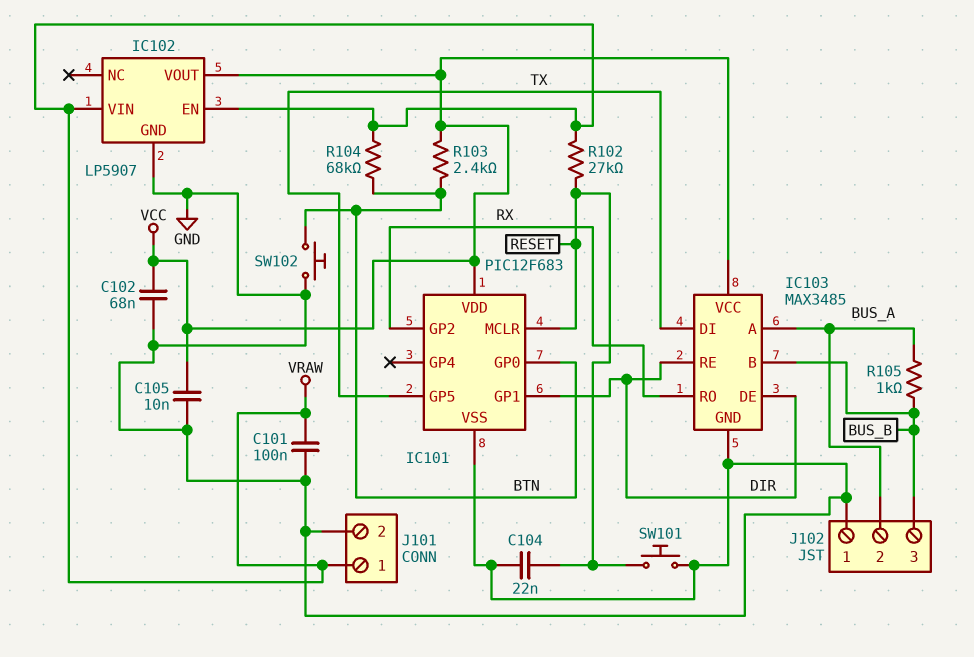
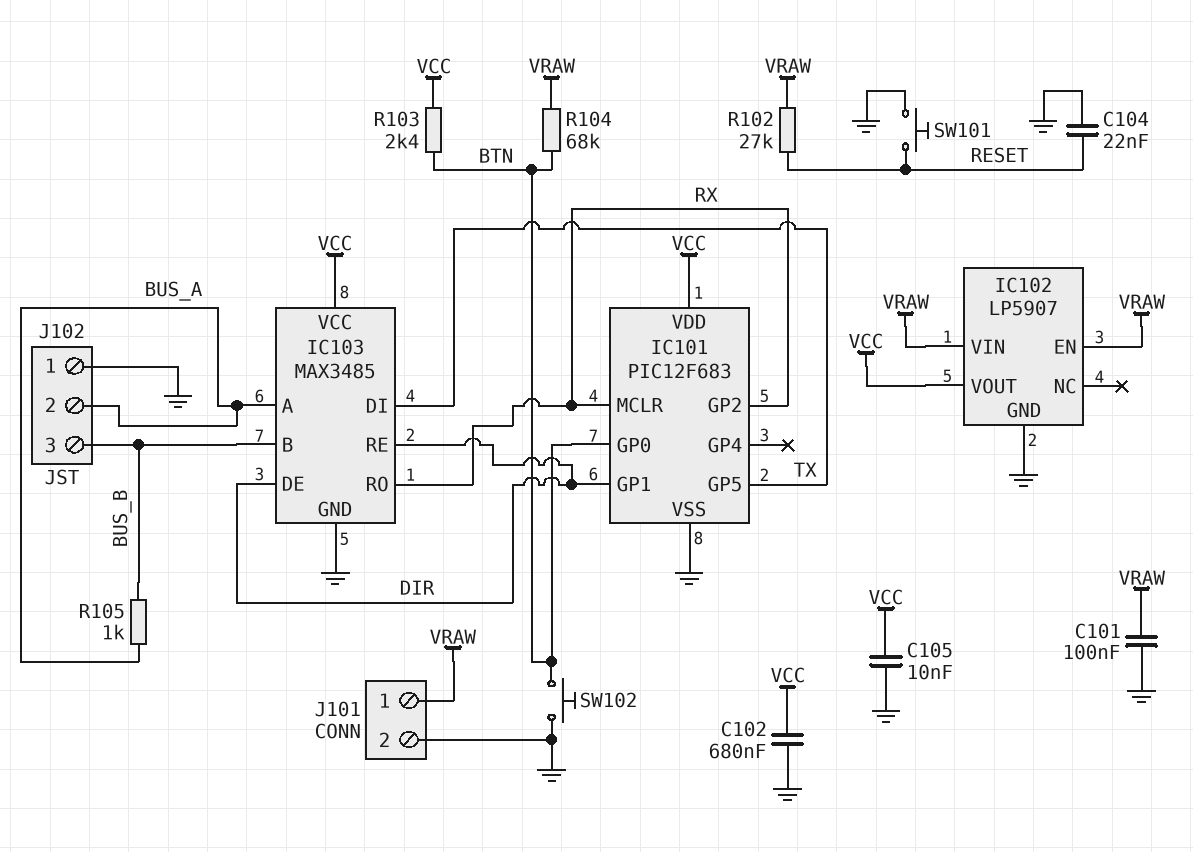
C102: 68nF (GND, VCC) -> 680nF (GND, VCC)
IC101 pin MCLR: RESET -> RX

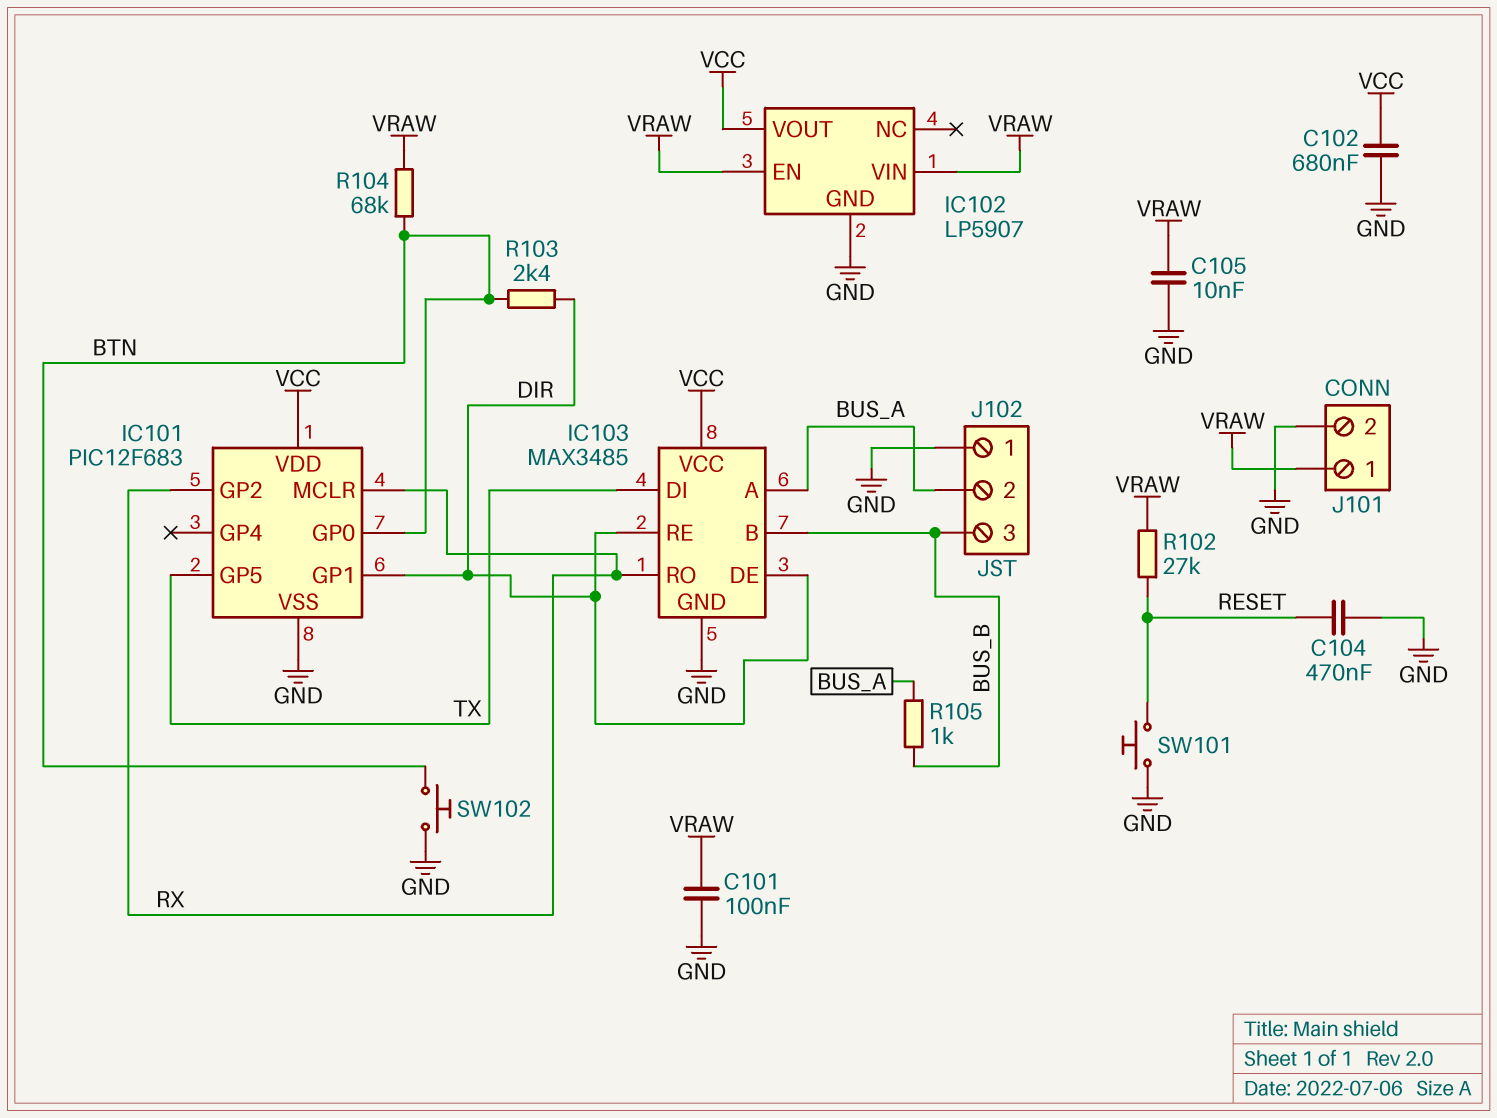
C104: 22nF (GND, RESET) -> 470nF (GND, RESET)
C105: 10nF (GND, VCC) -> 10nF (GND, VRAW)
R103: 2.4k (BTN, VCC) -> 2.4k (BTN, DIR)

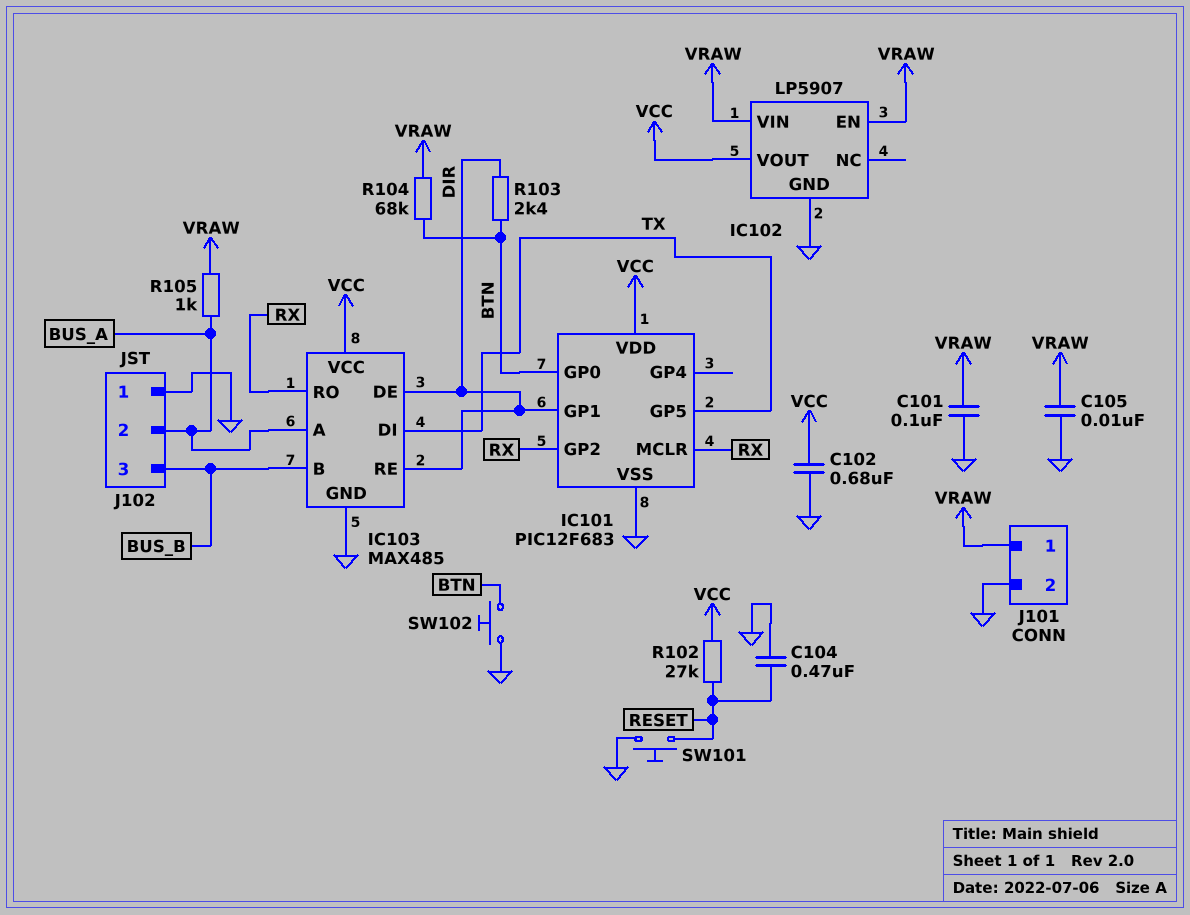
IC103: MAX3485 -> MAX485
R102: 27k (RESET, VRAW) -> 27k (RESET, VCC)
R105: 1k (BUS_A, BUS_B) -> 1k (BUS_A, VRAW)

